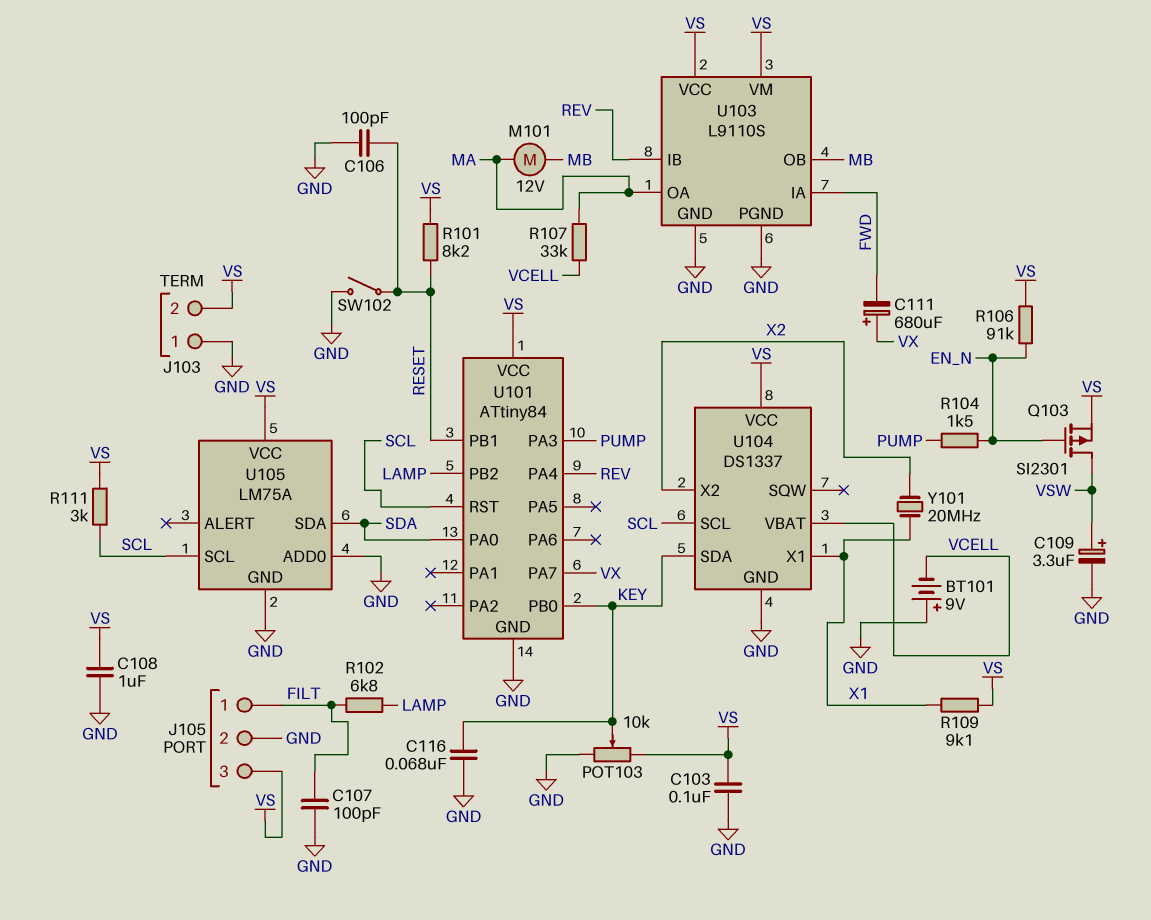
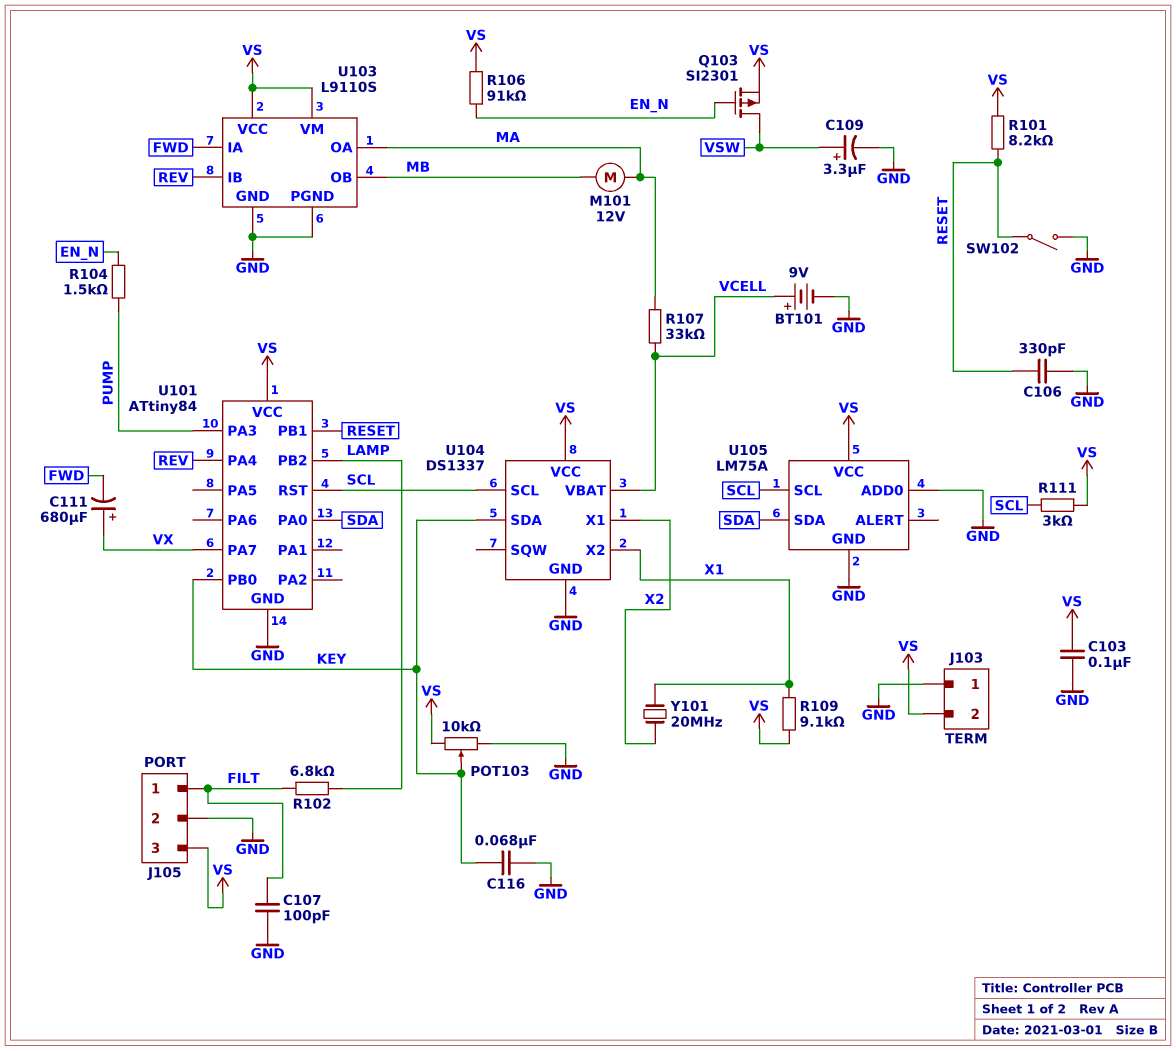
BT101: 9V (plus GND, minus VCELL) -> 9V (plus VCELL, minus GND)
C106: 100pF (GND, RESET) -> 330pF (GND, RESET)
C108: 1uF (GND, VS) -> none
U104 pin X1: X1 -> X2
U104 pin X2: X2 -> X1

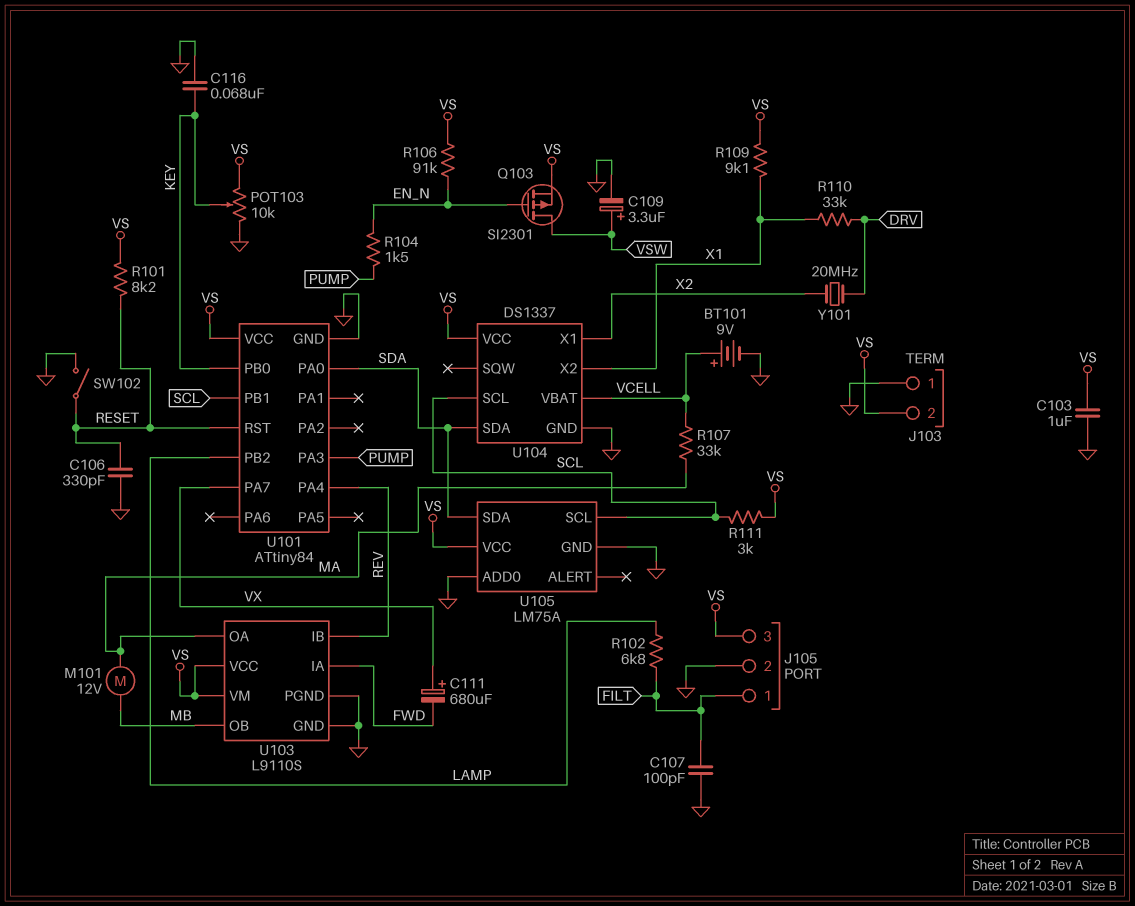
C103: 100nF (GND, VS) -> 1uF (GND, VS)
R110: none -> 33k (DRV, X1)
U101 pin PB1: RESET -> SCL
U101 pin RST: SCL -> RESET
U104 pin SDA: KEY -> SDA
Y101: 20MHz (X1, X2) -> 20MHz (DRV, X2)

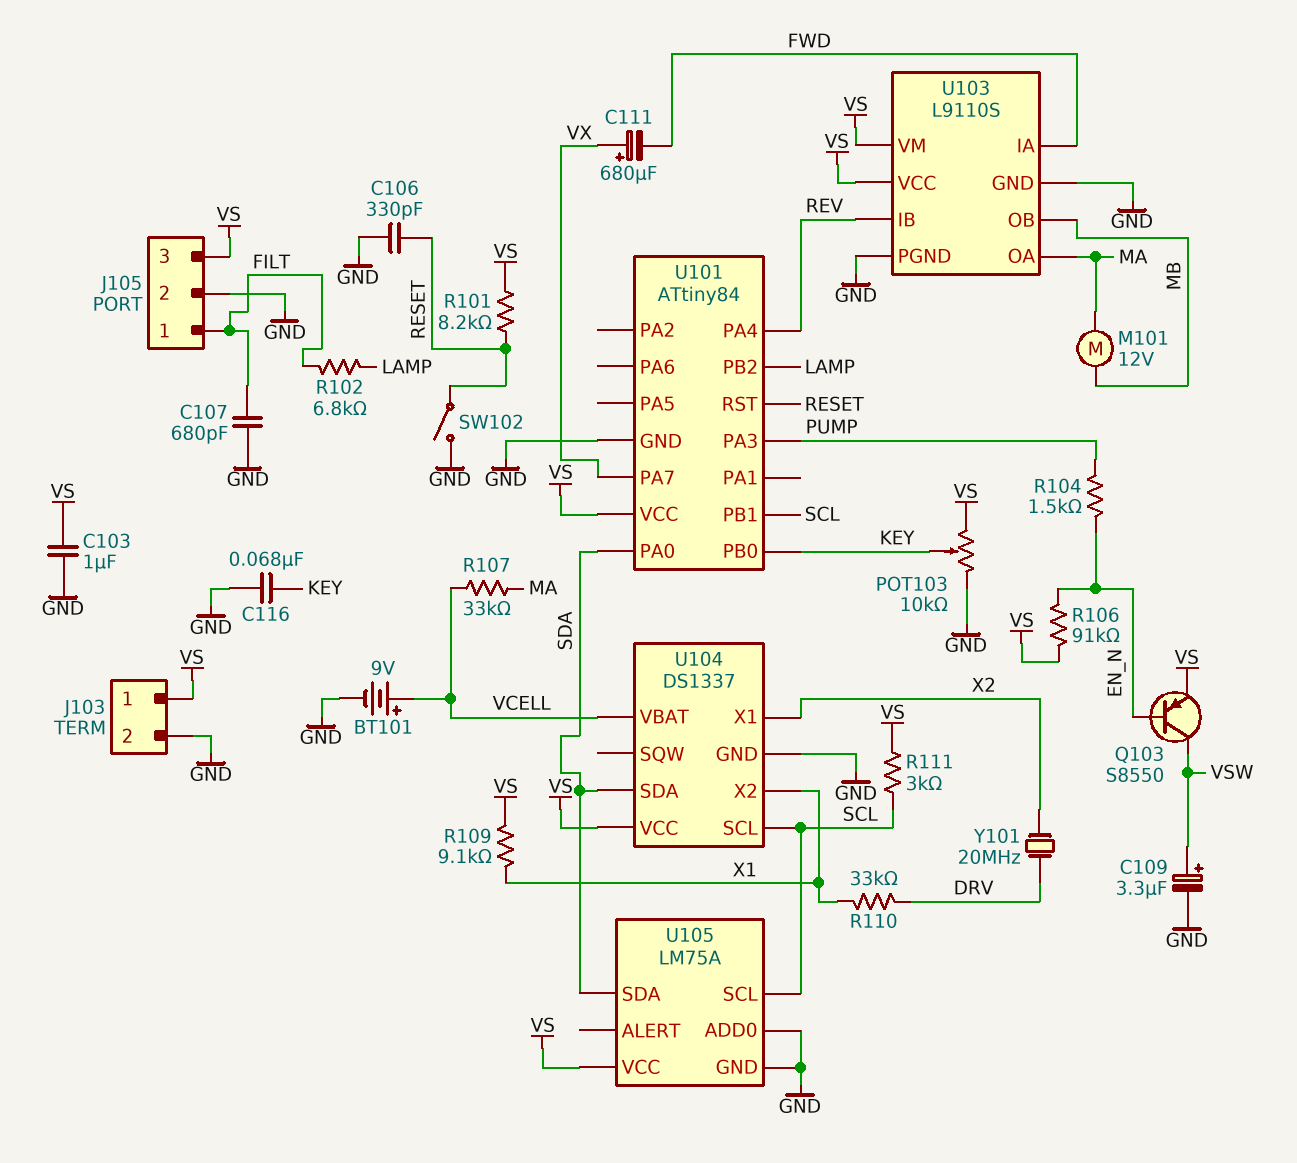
C107: 100pF (FILT, GND) -> 680pF (FILT, GND)
J103 pin 1: GND -> VS
J103 pin 2: VS -> GND
Q103: PMOS SI2301 (G EN_N, D VSW, S VS) -> PNP S8550 (B EN_N, C VSW, E VS)

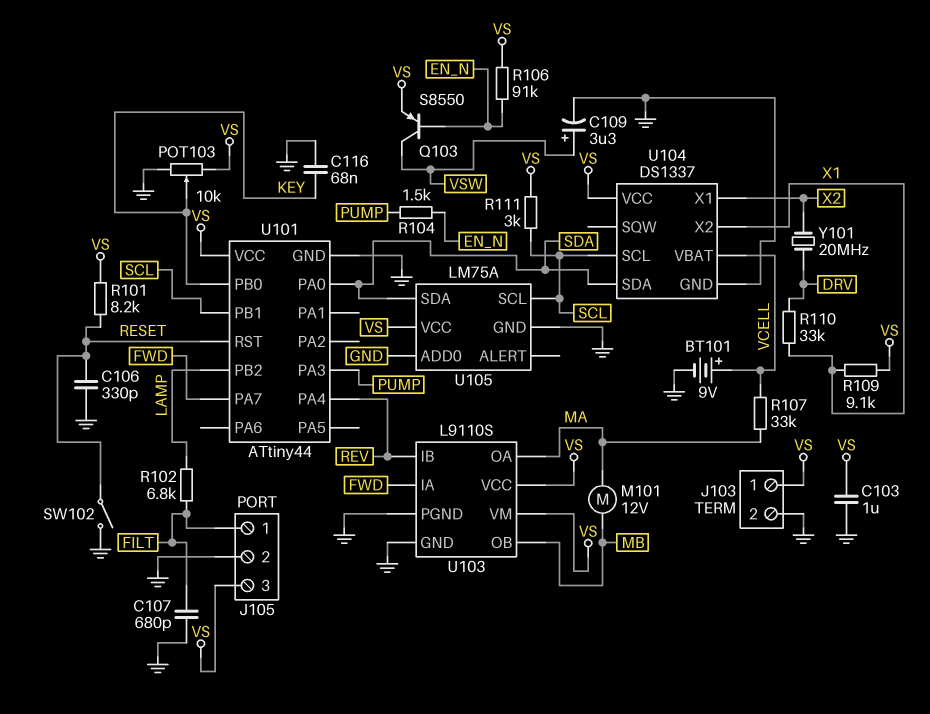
C111: 680uF (plus VX, minus FWD) -> none
U101: ATtiny84 -> ATtiny44
U101 pin PA7: VX -> FWD

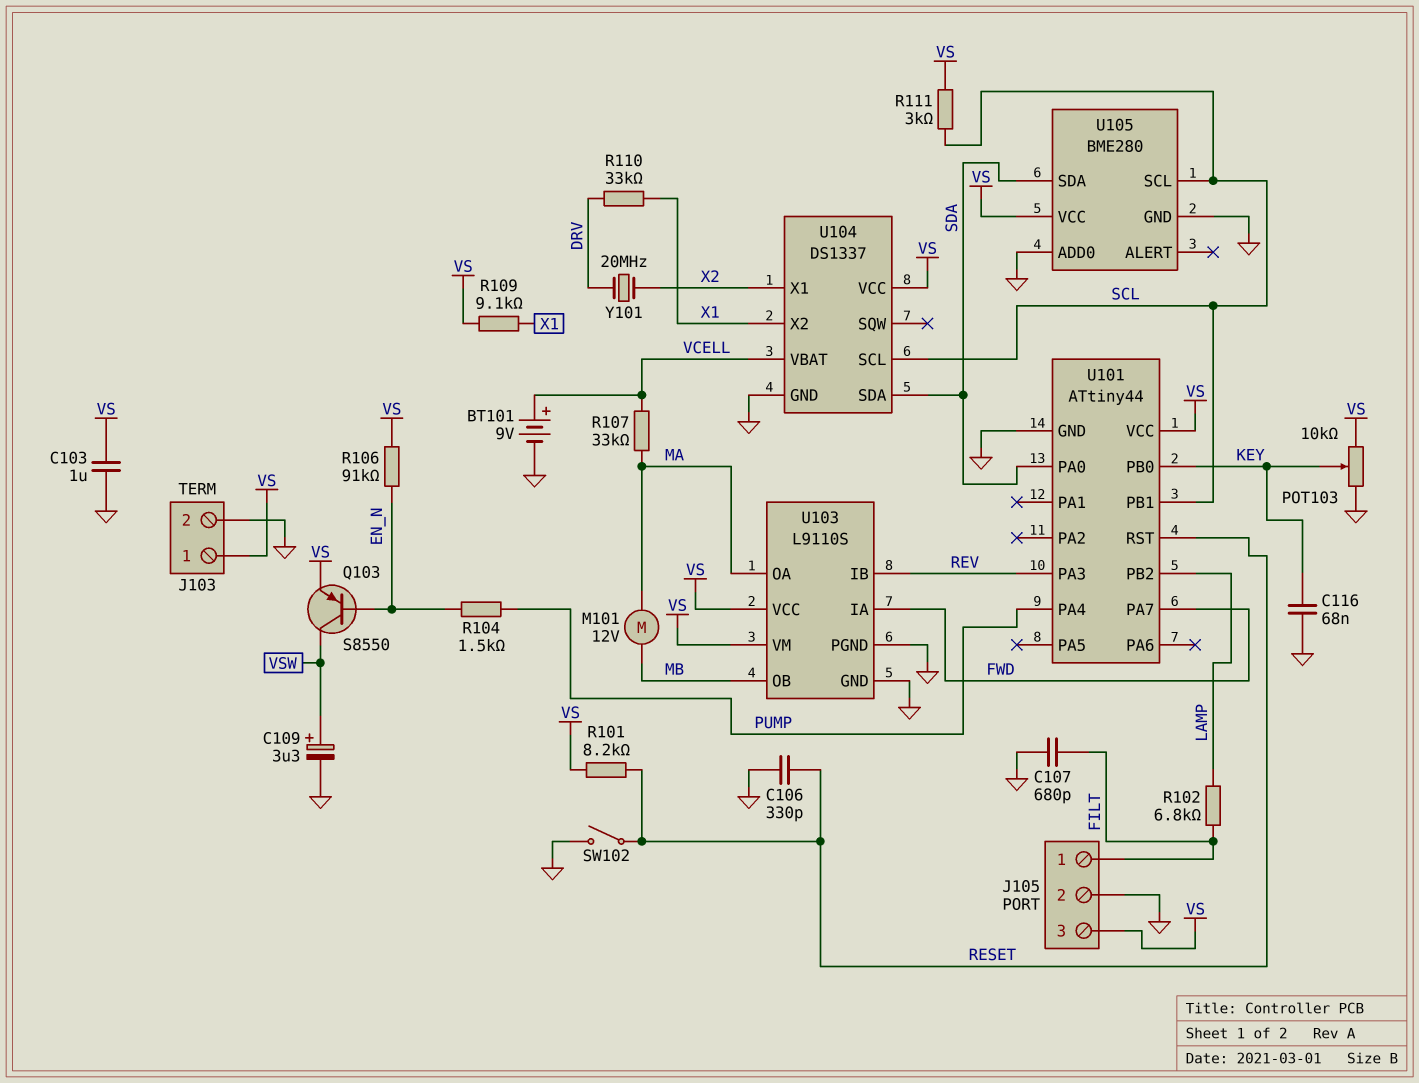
U101 pin PA3: PUMP -> REV
U101 pin PA4: REV -> PUMP
U105: LM75A -> BME280

